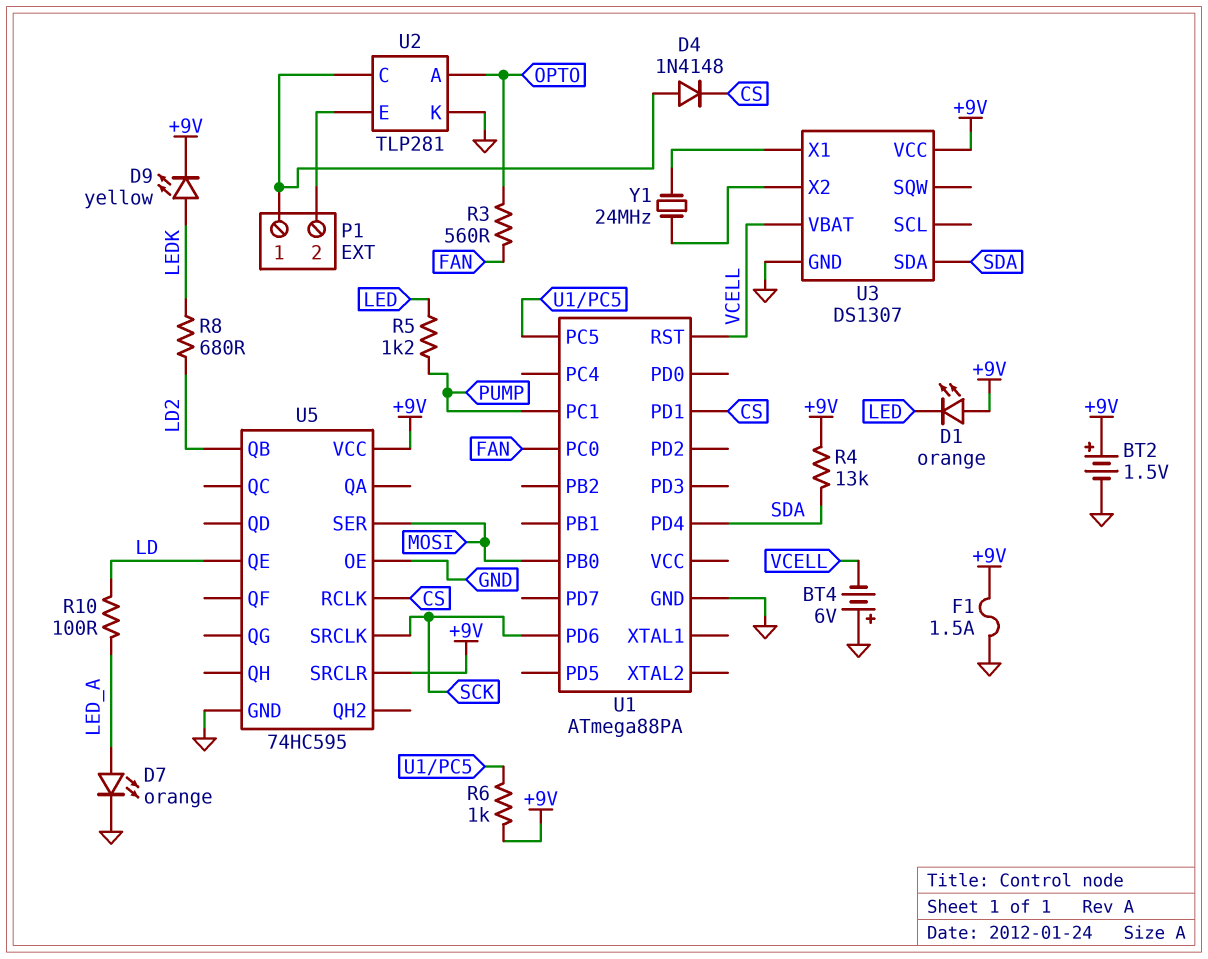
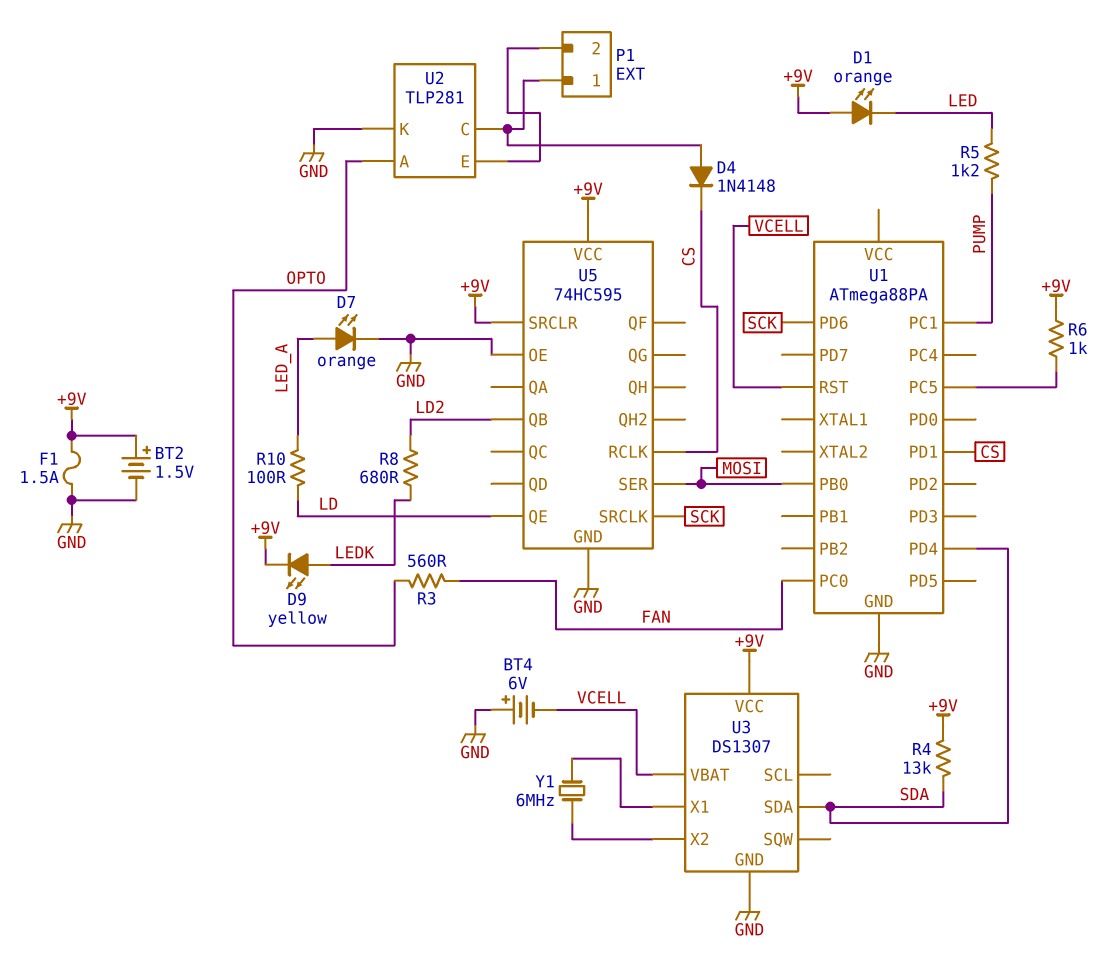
Y1: 24MHz (U3/X1, U3/X2) -> 6MHz (U3/X1, U3/X2)

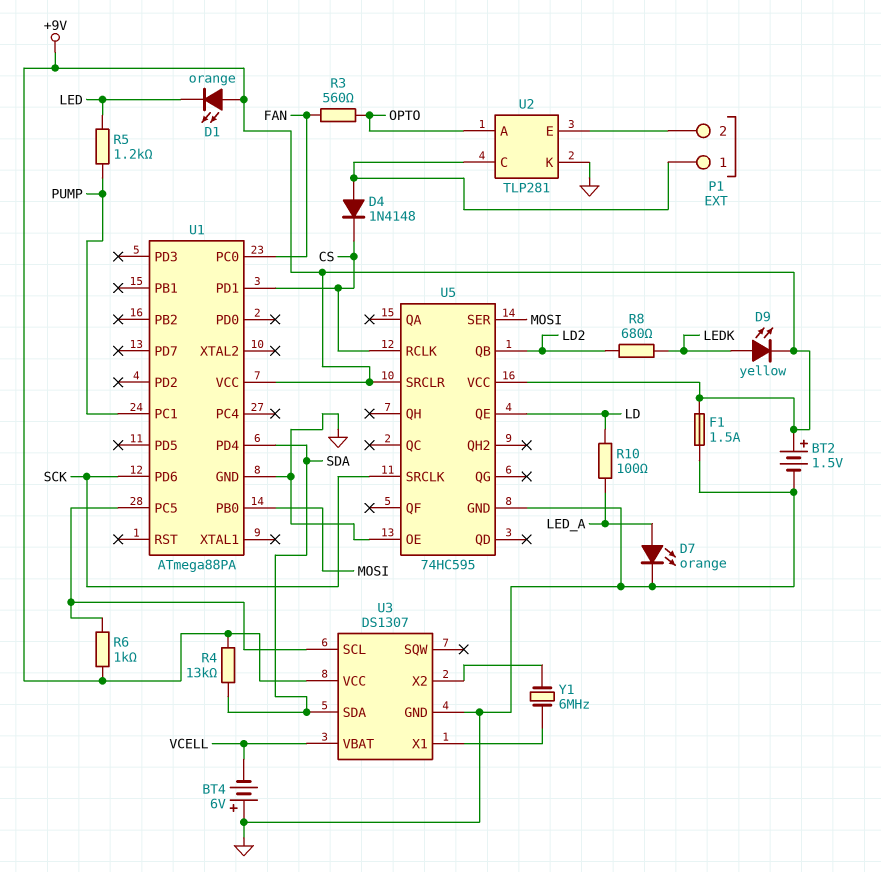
U1 pin RST: VCELL -> none
U1 pin VCC: none -> +9V
U3 pin SCL: none -> U1/PC5

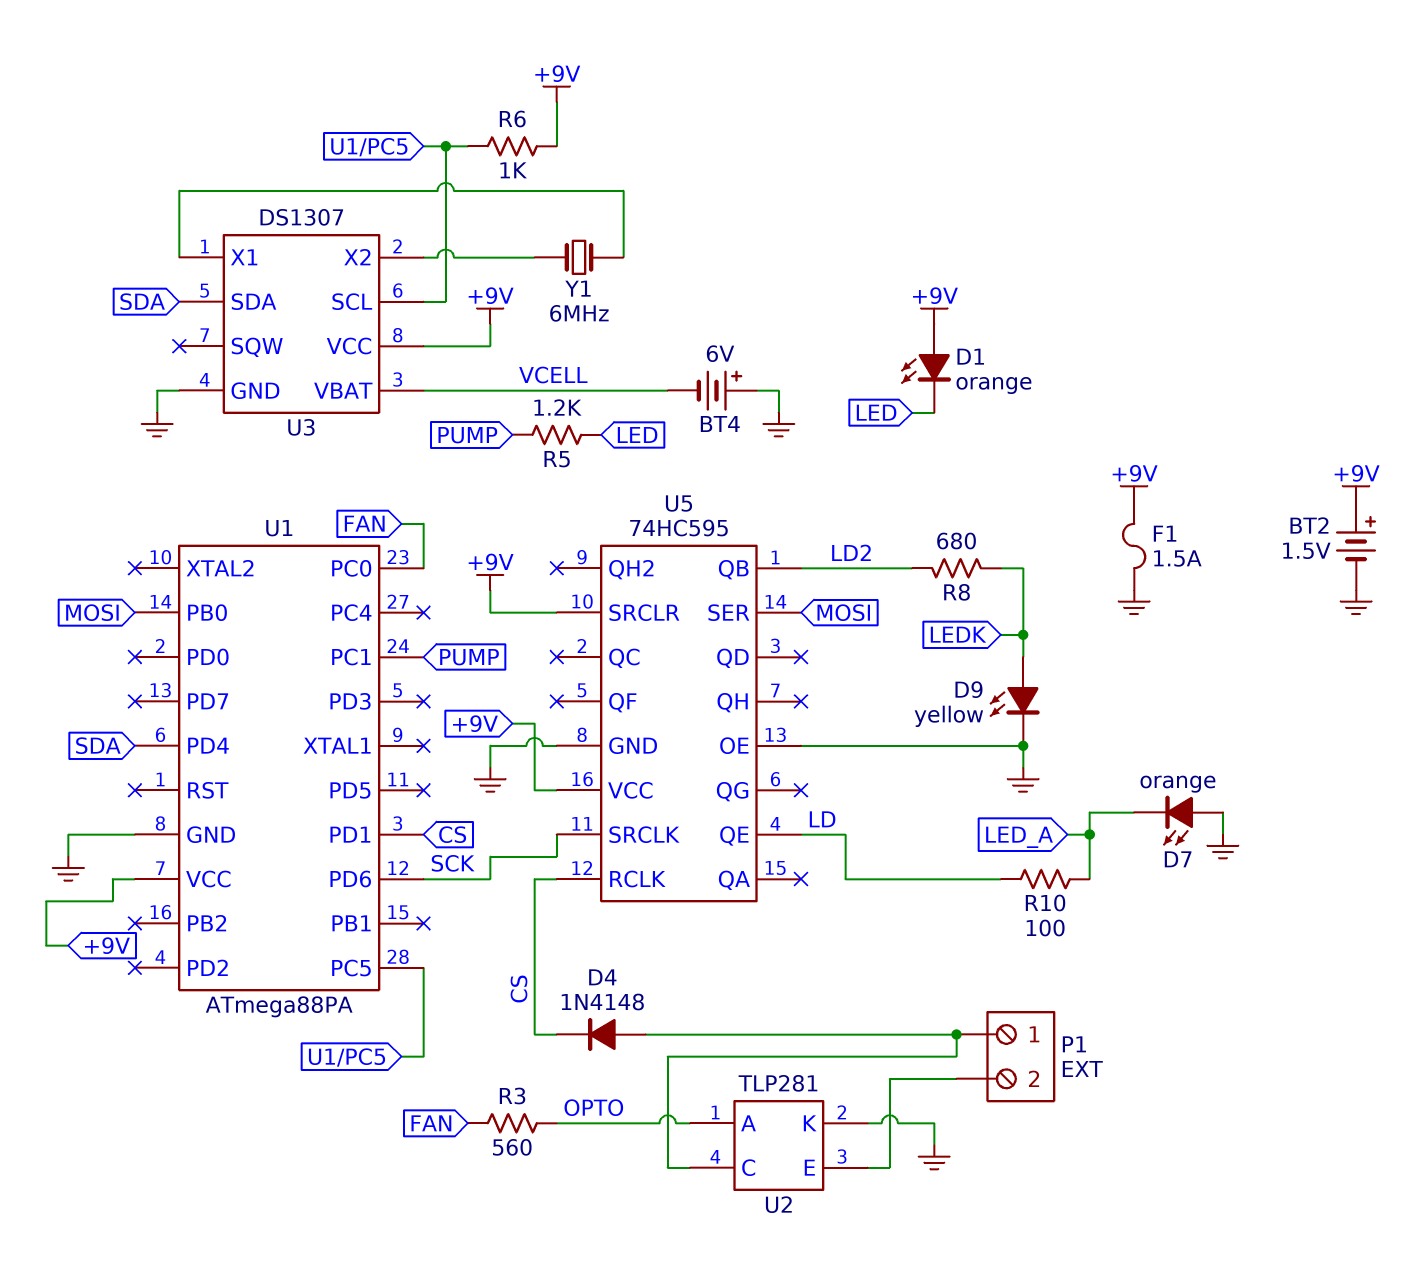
D7: LED orange (A LED_A, K GND) -> LED orange (A GND, K LED_A)
D9: LED yellow (A LEDK, K +9V) -> LED yellow (A LEDK, K GND)
R4: 13k (+9V, SDA) -> none

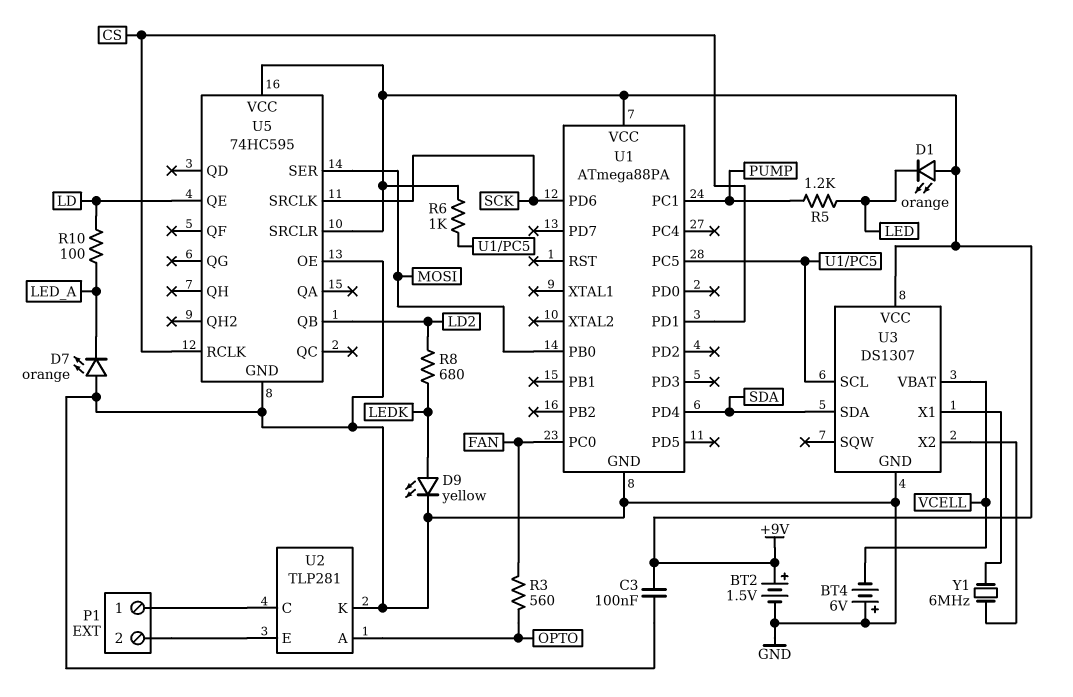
C3: none -> 100nF (+9V, GND)
D4: diode 1N4148 (A P1/1, K CS) -> none
F1: 1.5A (+9V, GND) -> none

